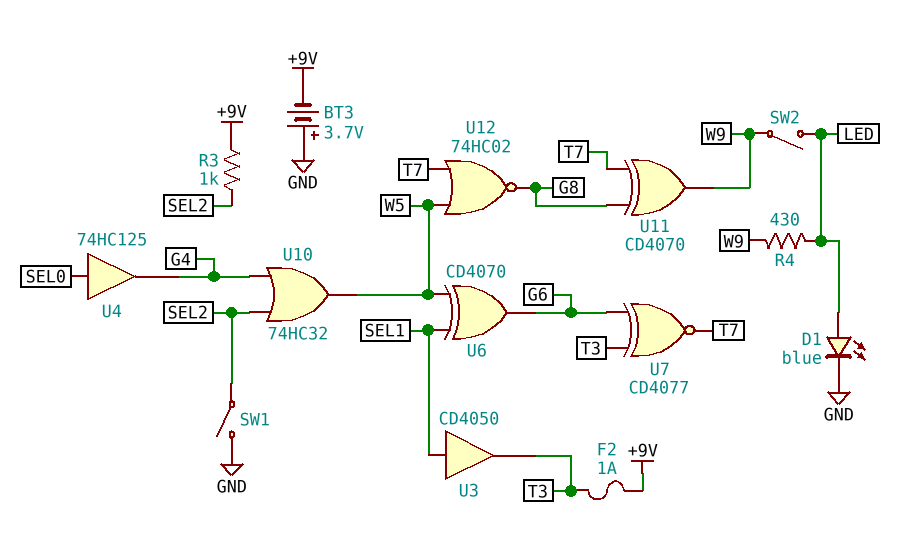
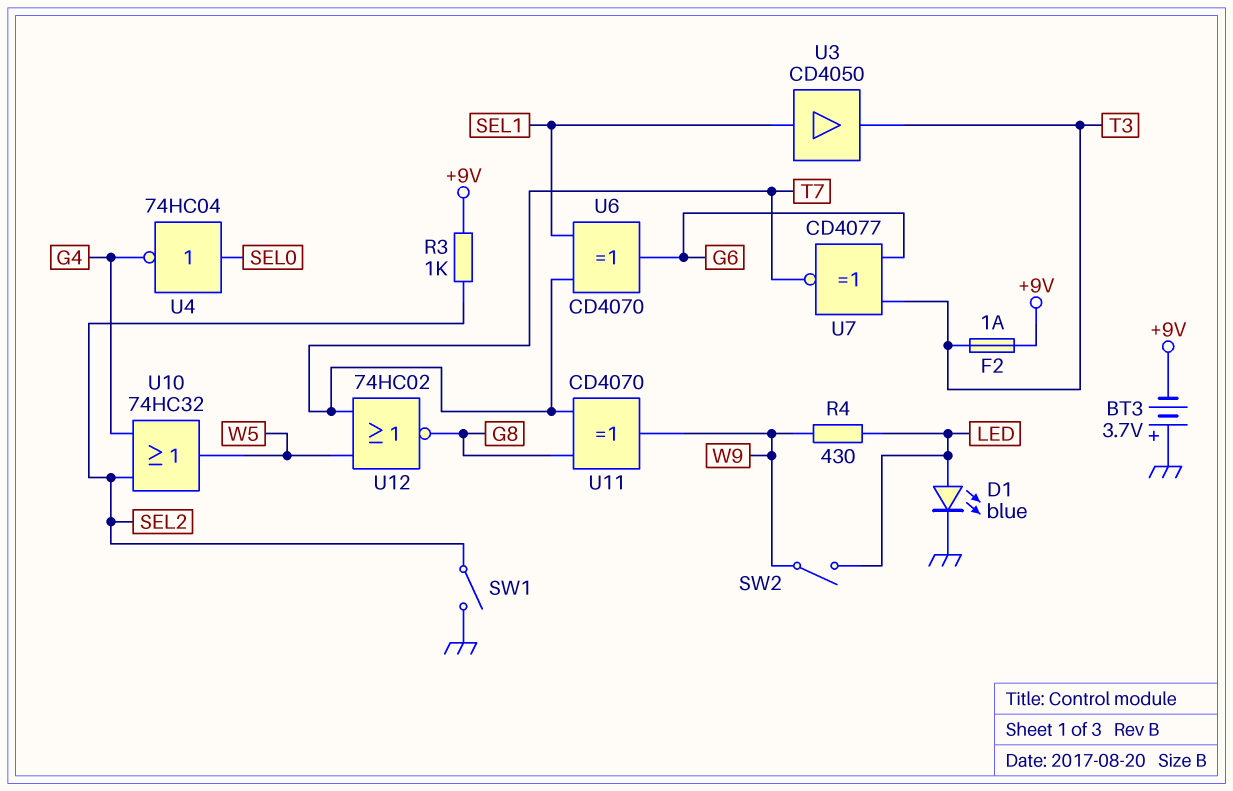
U4: buffer 74HC125 (in SEL0, out G4) -> NOT 74HC04 (in SEL0, out G4)
U6: XOR CD4070 (in SEL1, in W5, out G6) -> XOR CD4070 (in SEL1, in T7, out G6)

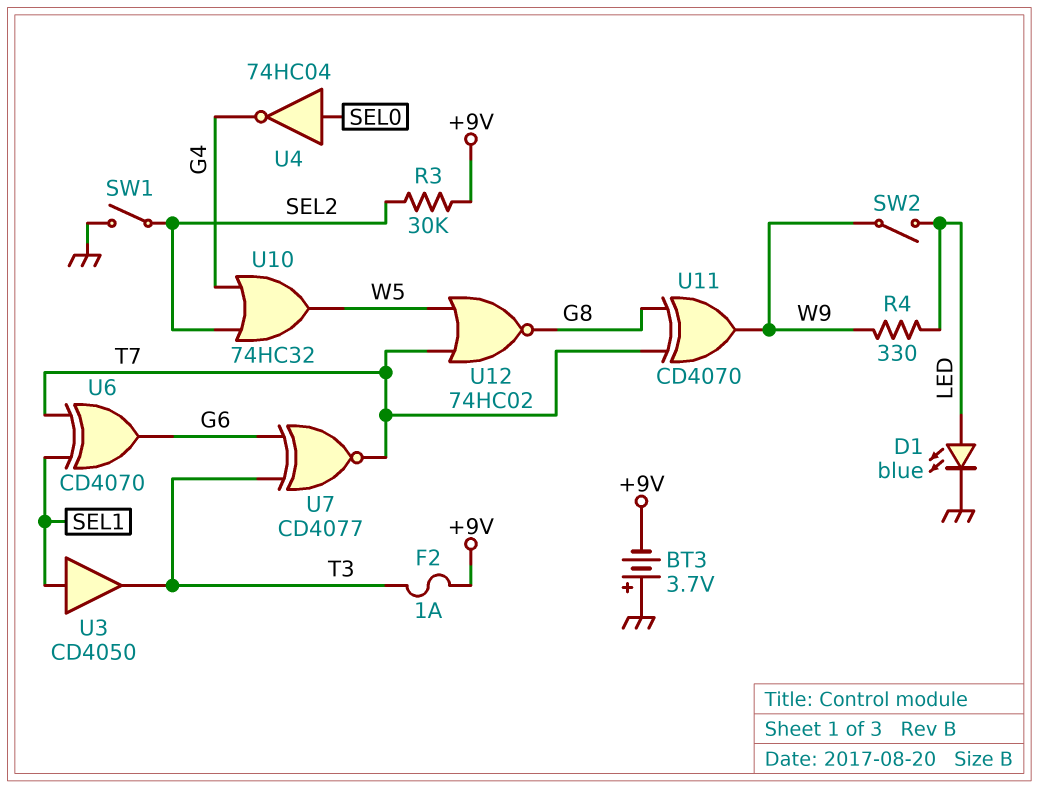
R3: 1k (+9V, SEL2) -> 30k (+9V, SEL2)
R4: 430 (LED, W9) -> 330 (LED, W9)

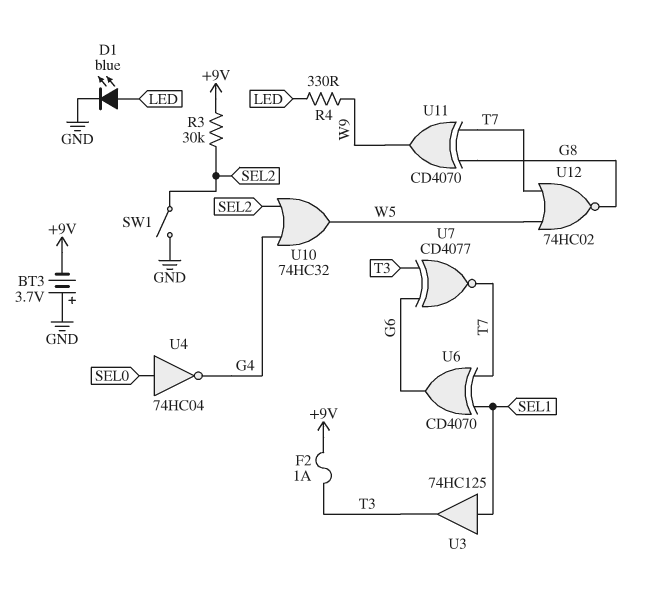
SW2: switch (LED, W9) -> none
U3: buffer CD4050 (in SEL1, out T3) -> buffer 74HC125 (in SEL1, out T3)

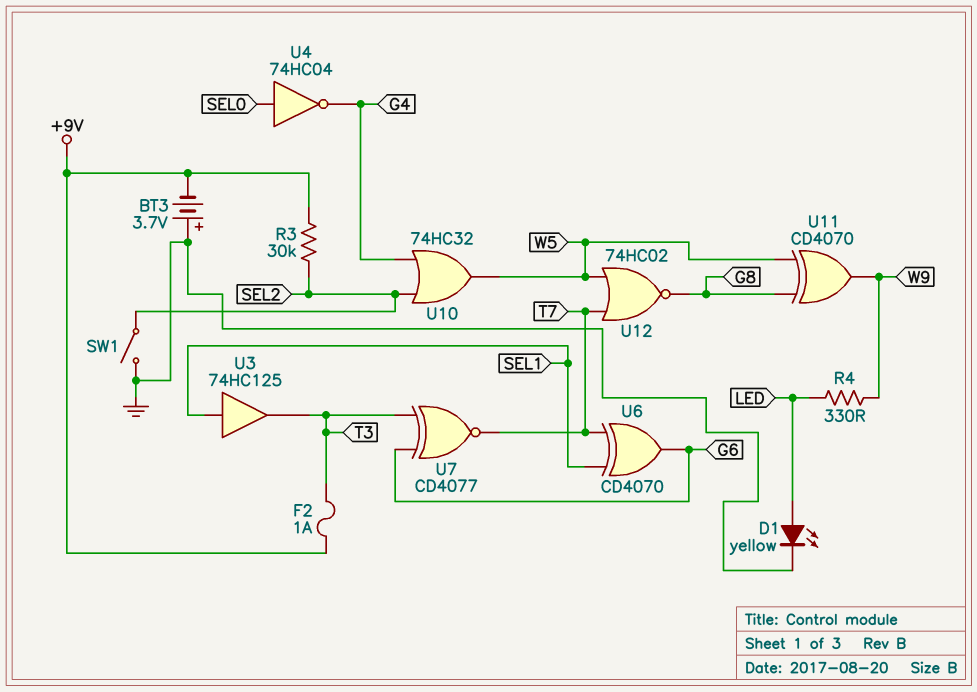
D1: LED blue (A LED, K GND) -> LED yellow (A LED, K GND)
U11: XOR CD4070 (in G8, in T7, out W9) -> XOR CD4070 (in G8, in W5, out W9)

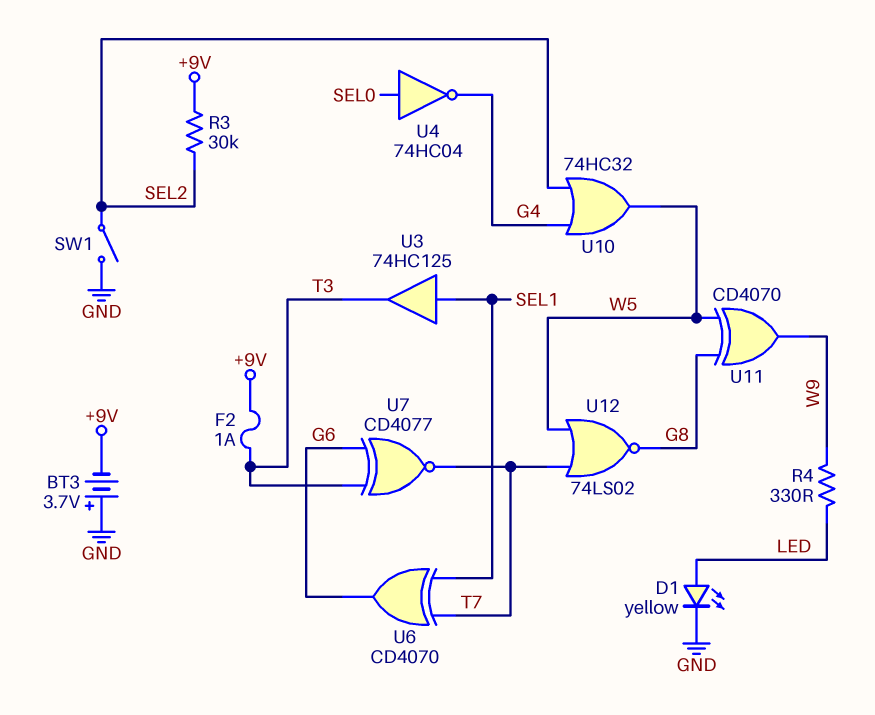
U12: NOR 74HC02 (in T7, in W5, out G8) -> NOR 74LS02 (in T7, in W5, out G8)

